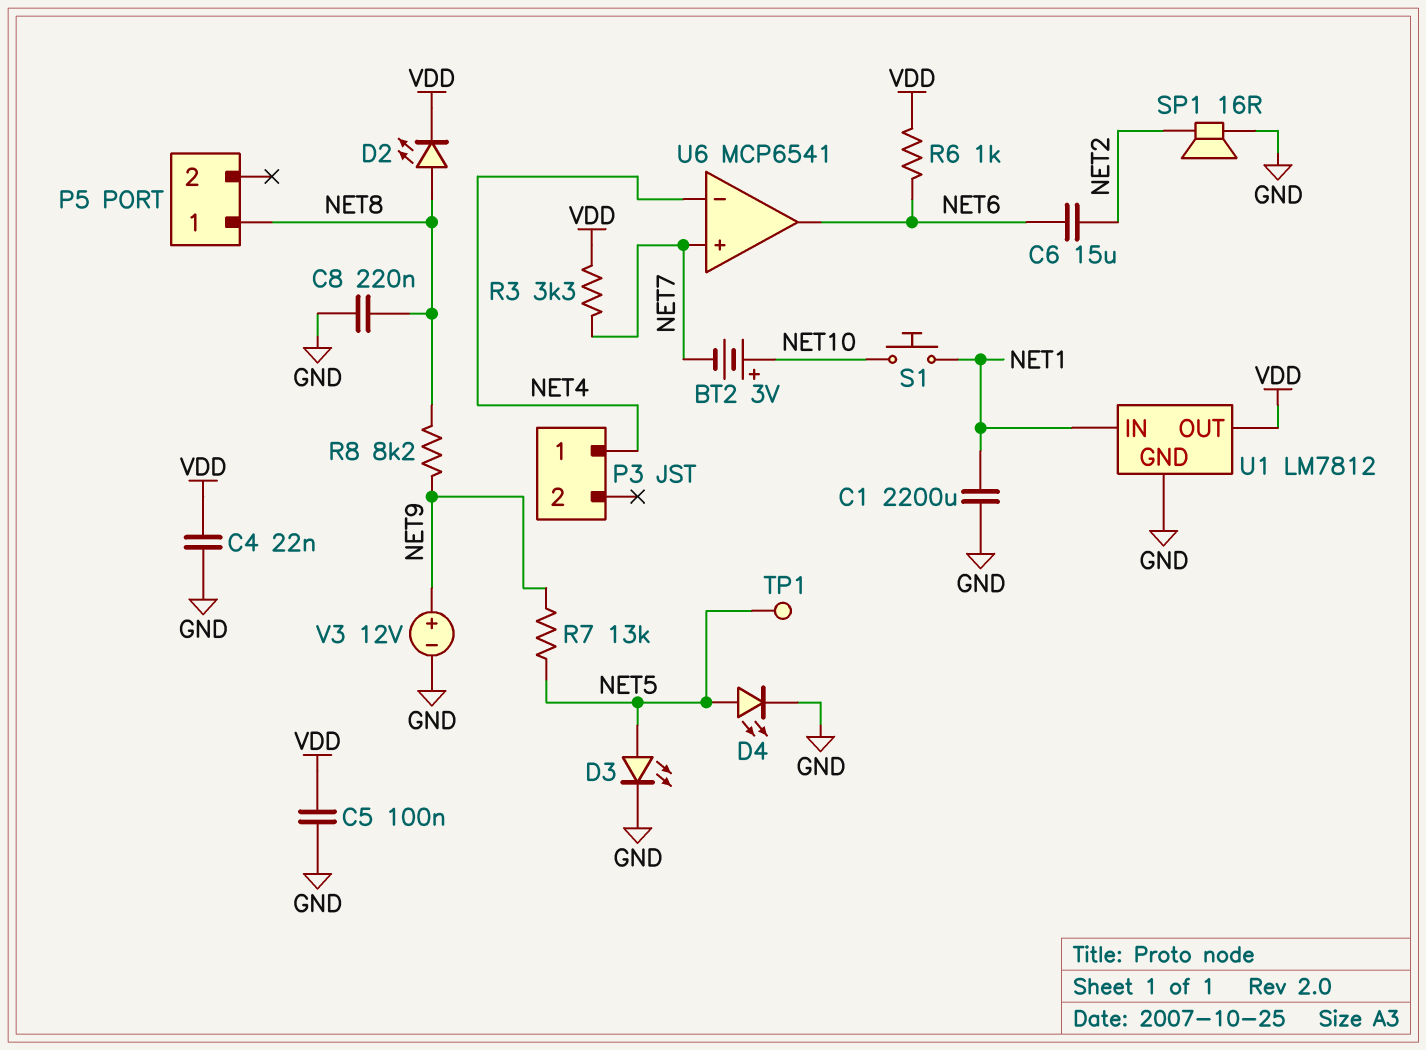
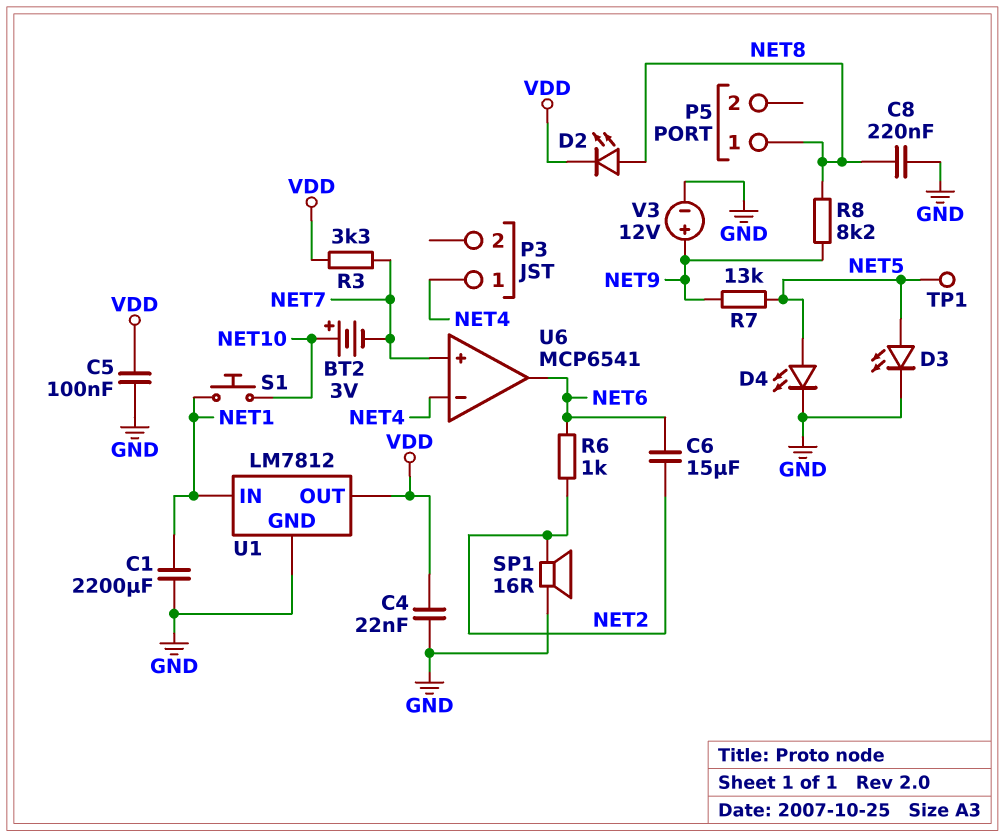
R6: 1k (NET6, VDD) -> 1k (NET2, NET6)

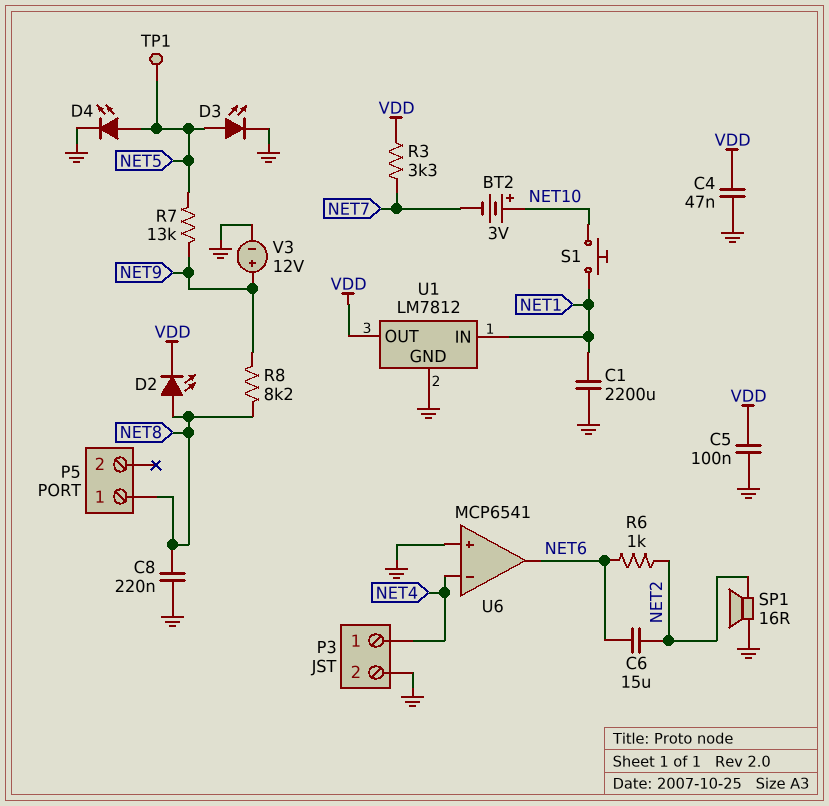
C4: 22nF (GND, VDD) -> 47nF (GND, VDD)
P3 pin 2: none -> GND
U6 pin in+: NET7 -> GND

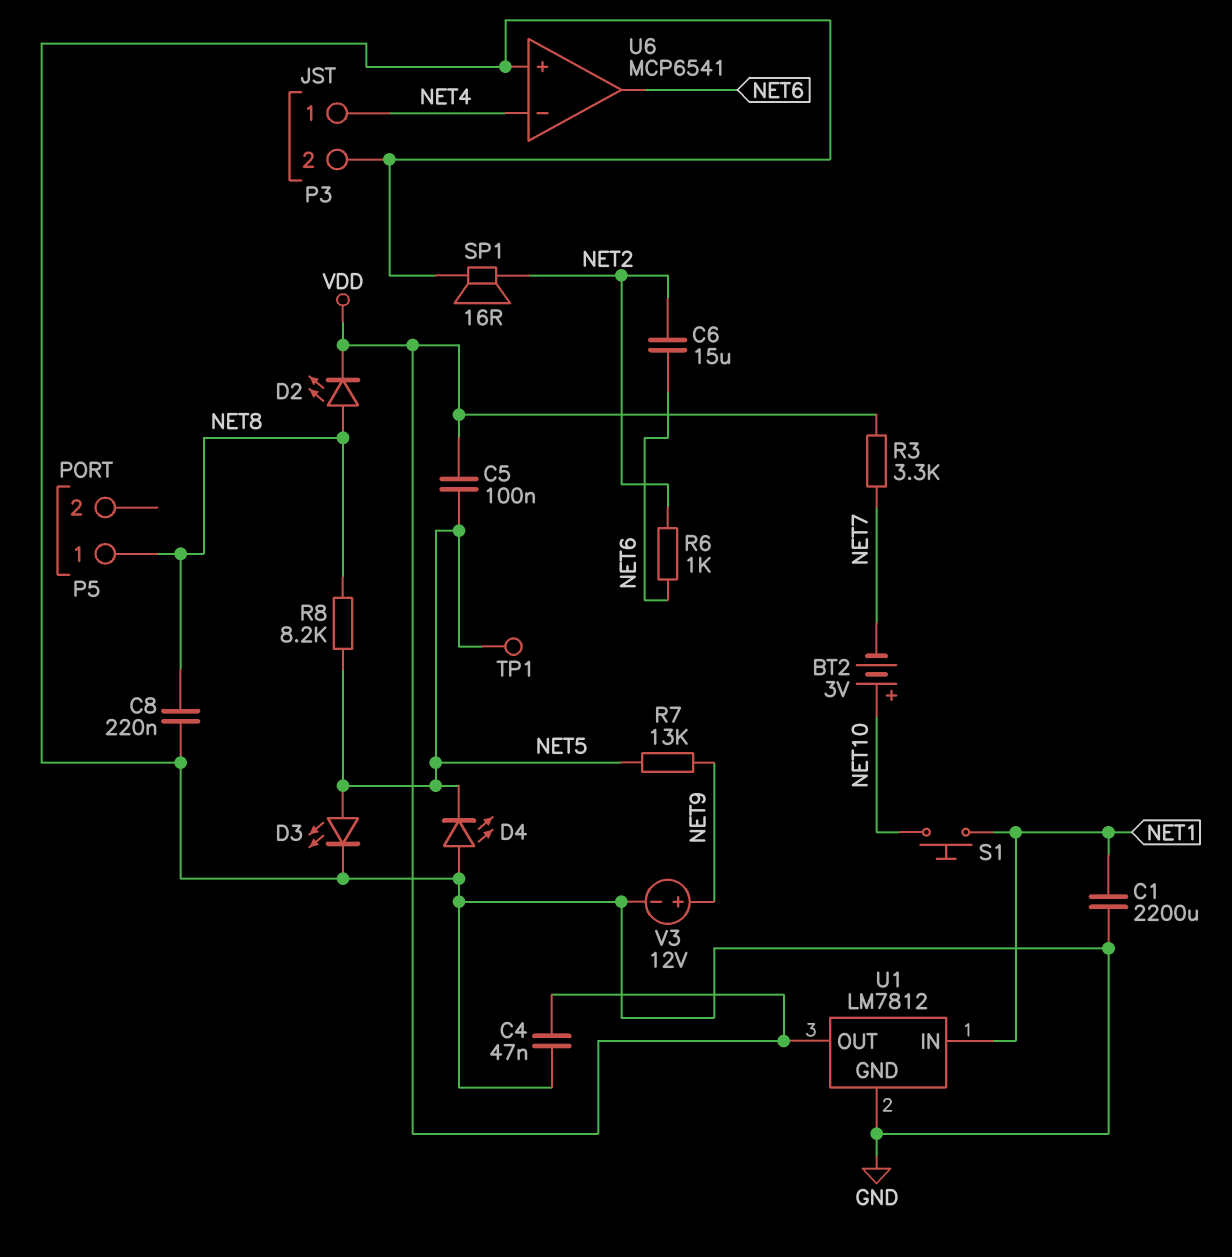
C5: 100nF (GND, VDD) -> 100nF (NET5, VDD)
D4: LED (A NET5, K GND) -> LED (A GND, K NET5)
R8: 8.2k (NET8, NET9) -> 8.2k (NET5, NET8)

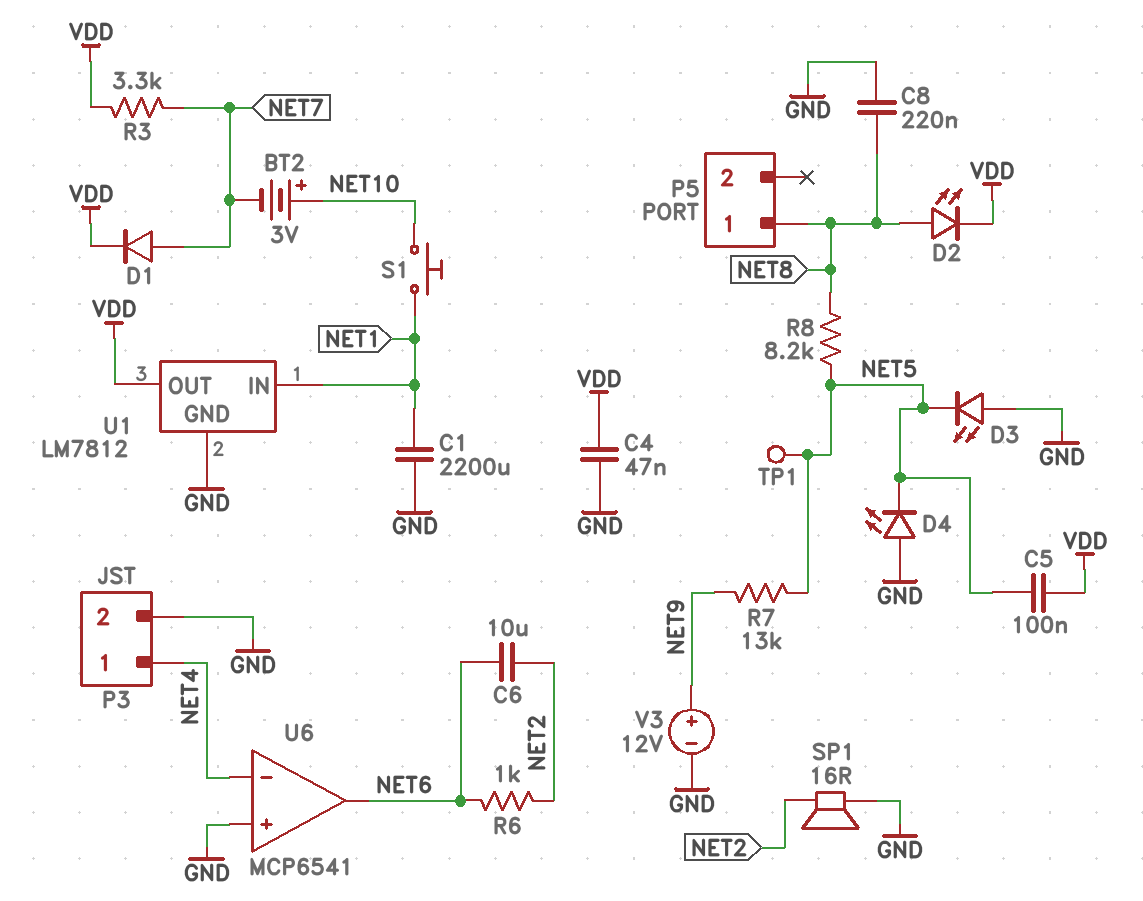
C6: 15uF (NET2, NET6) -> 10uF (NET2, NET6)
D1: none -> diode (A NET7, K VDD)
D3: LED (A NET5, K GND) -> LED (A GND, K NET5)

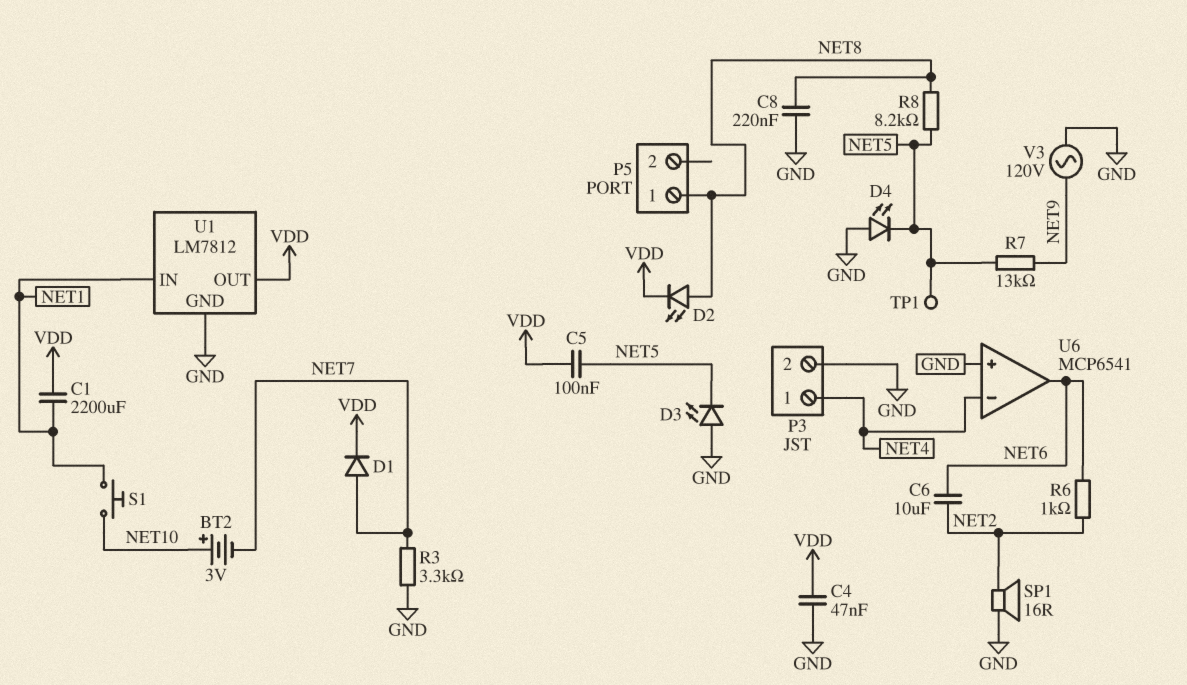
C1: 2200uF (GND, NET1) -> 2200uF (NET1, VDD)
R3: 3.3k (NET7, VDD) -> 3.3k (GND, NET7)
V3: 12V (plus NET9, minus GND) -> AC 120V (GND, NET9)

